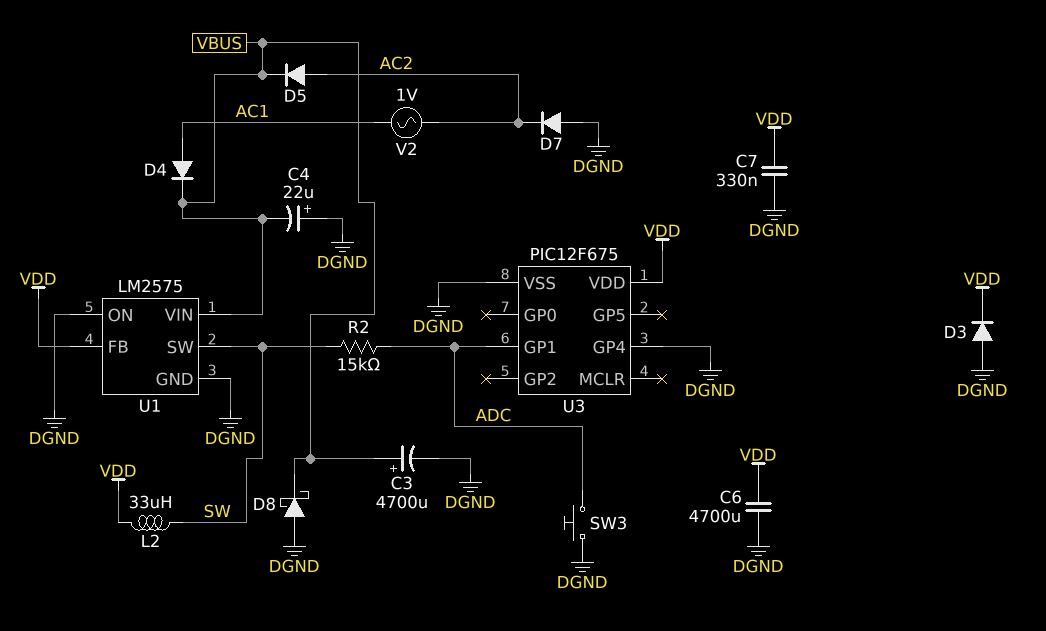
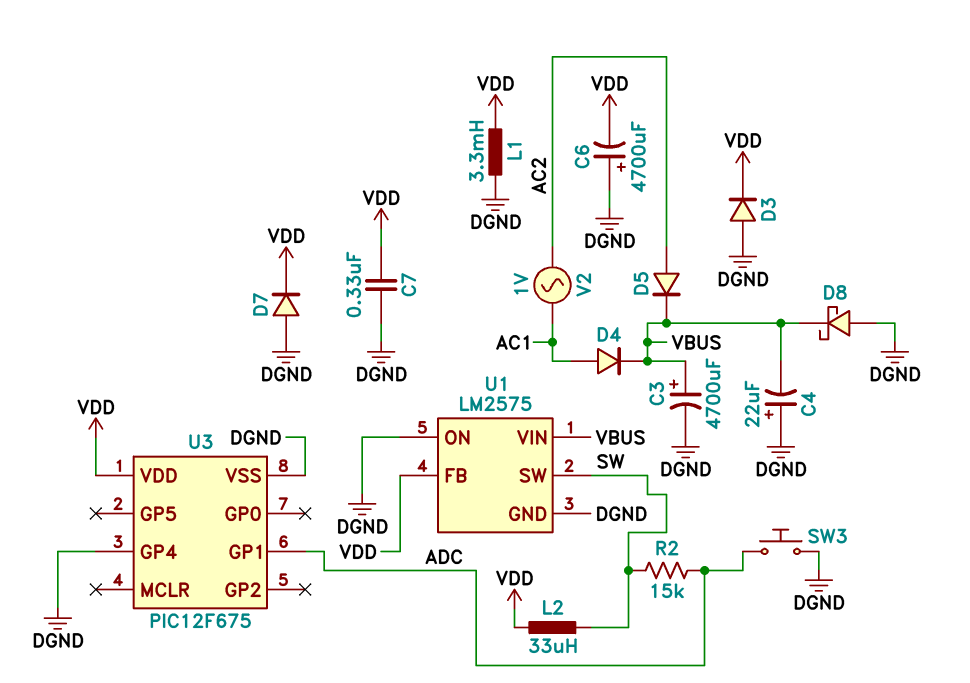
C6: 4700uF (DGND, VDD) -> 4700uF (plus DGND, minus VDD)
D7: diode (A DGND, K AC2) -> diode (A DGND, K VDD)
L1: none -> 3.3mH (DGND, VDD)

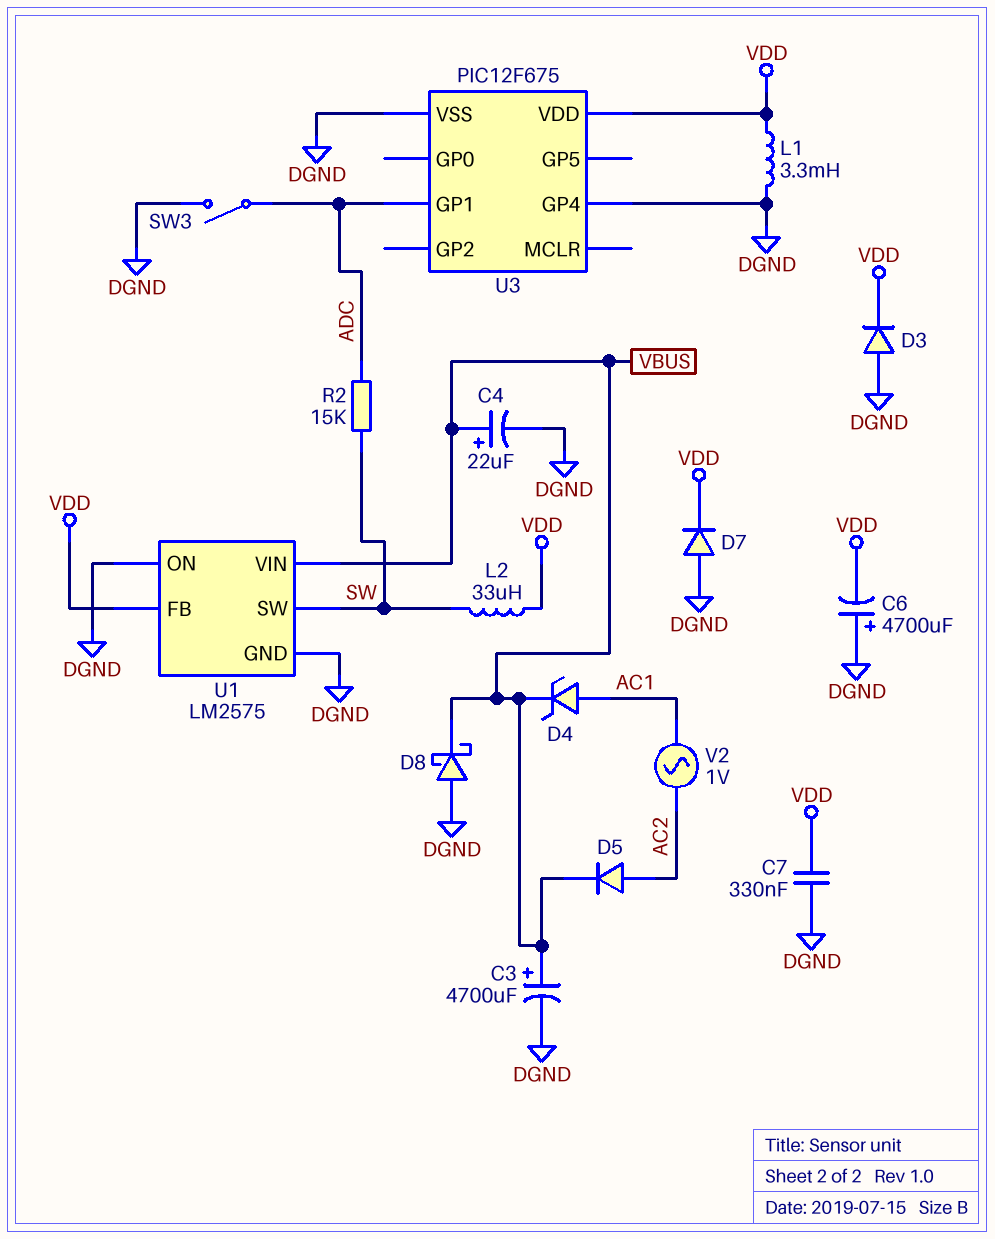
C4: 22uF (plus DGND, minus VBUS) -> 22uF (plus VBUS, minus DGND)
D4: diode (A AC1, K VBUS) -> zener (A AC1, K VBUS)
SW3: button (ADC, DGND) -> switch (ADC, DGND)

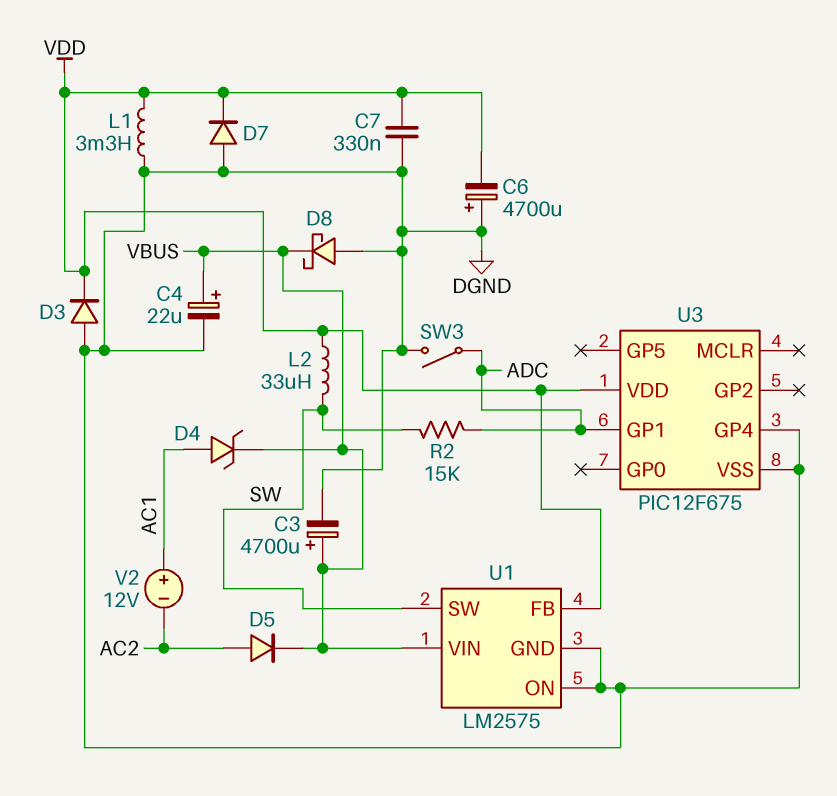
V2: AC 1V (AC1, AC2) -> 12V (plus AC1, minus AC2)

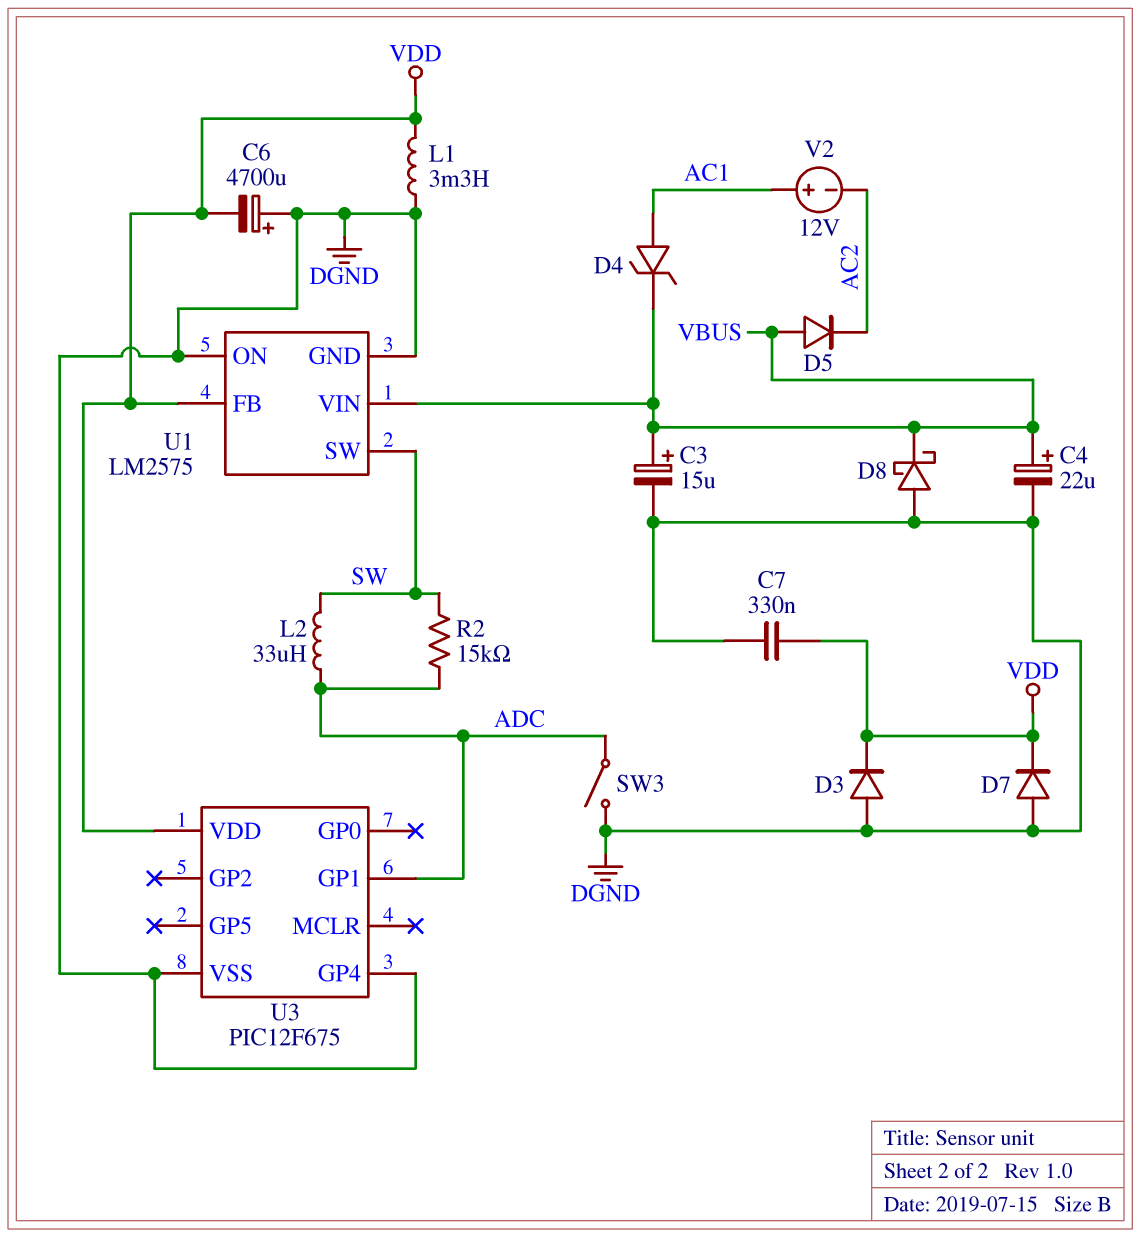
C3: 4700uF (plus VBUS, minus DGND) -> 15uF (plus VBUS, minus DGND)
D5: diode (A AC2, K VBUS) -> diode (A VBUS, K AC2)
L2: 33uH (SW, VDD) -> 33uH (ADC, SW)

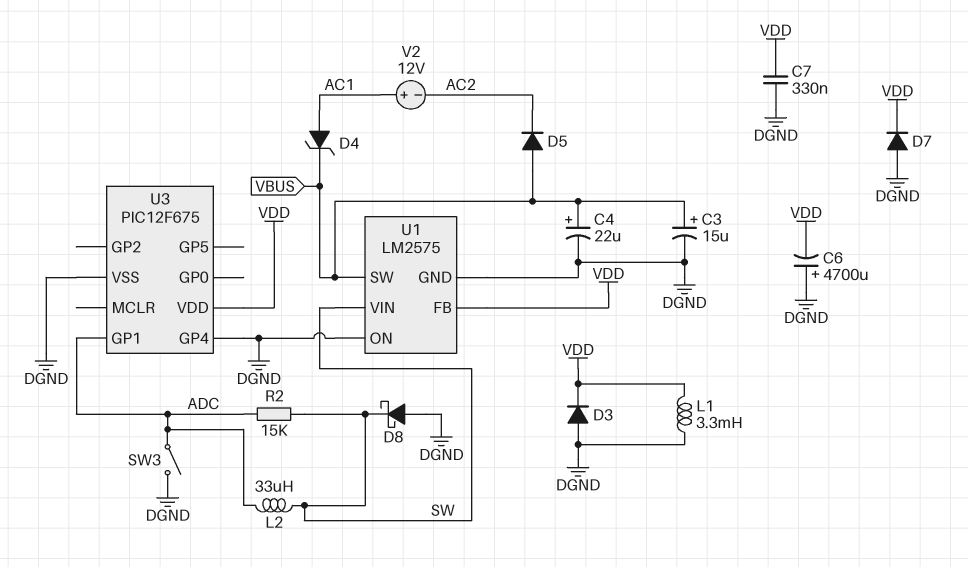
D8: schottky (A DGND, K VBUS) -> schottky (A DGND, K SW)
U1 pin SW: SW -> VBUS
U1 pin VIN: VBUS -> SW

